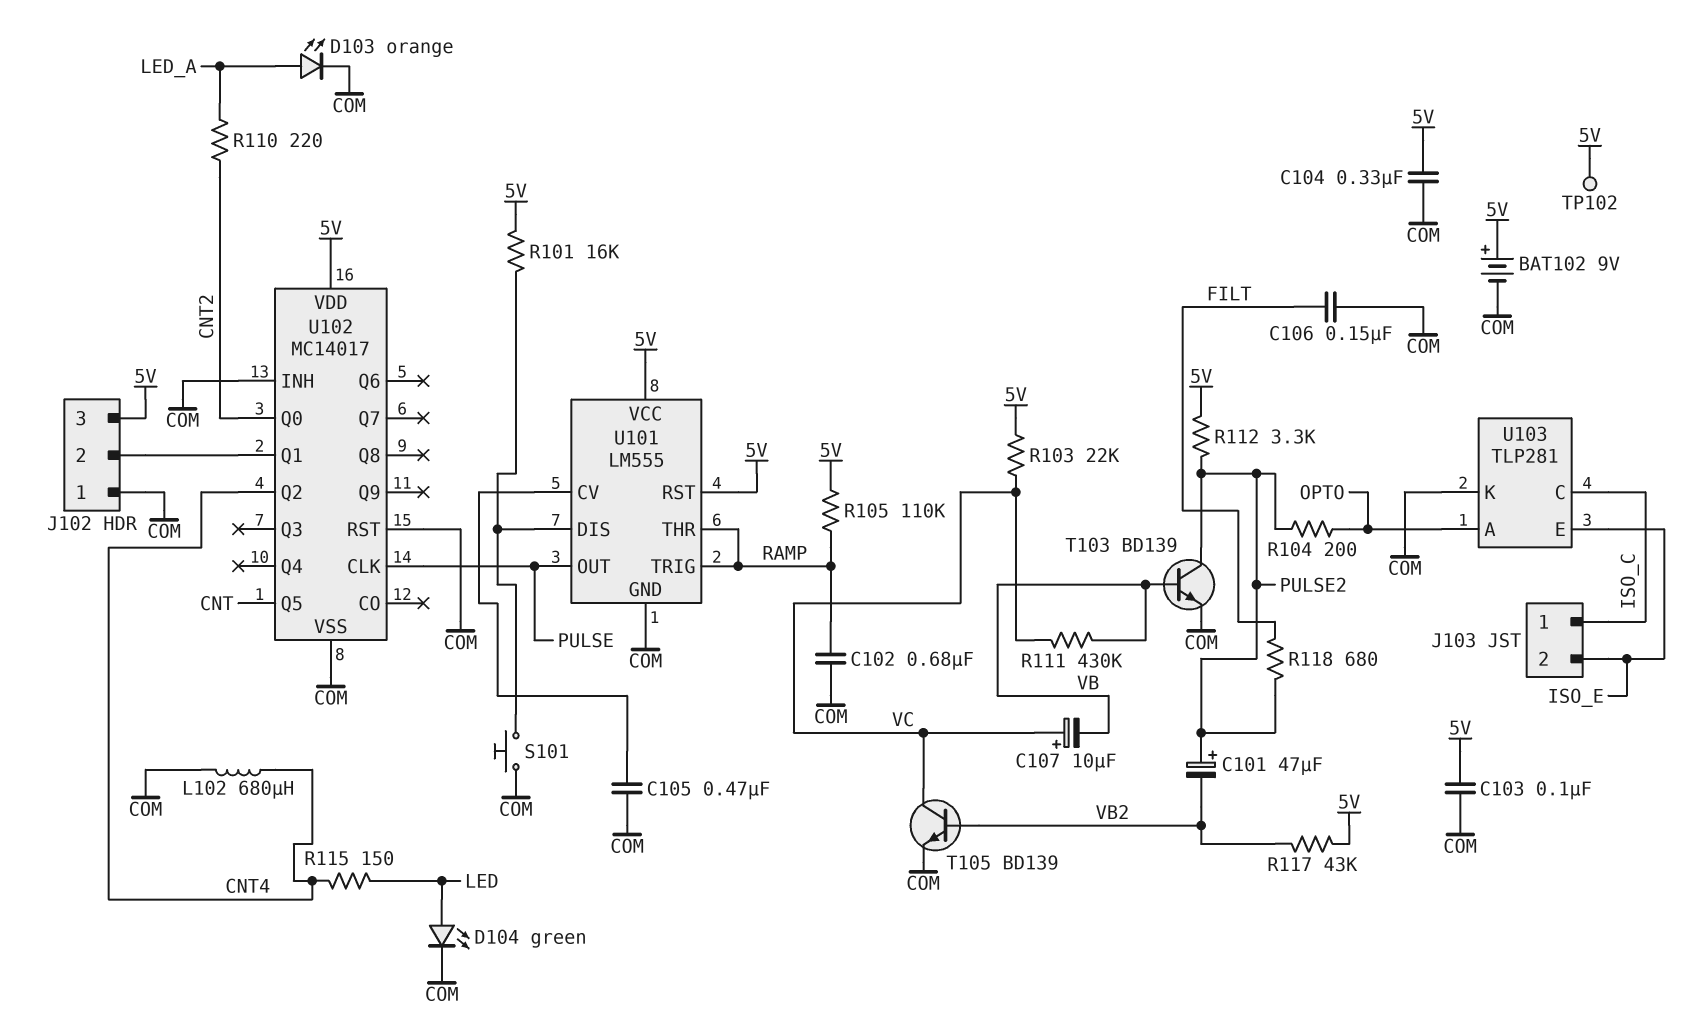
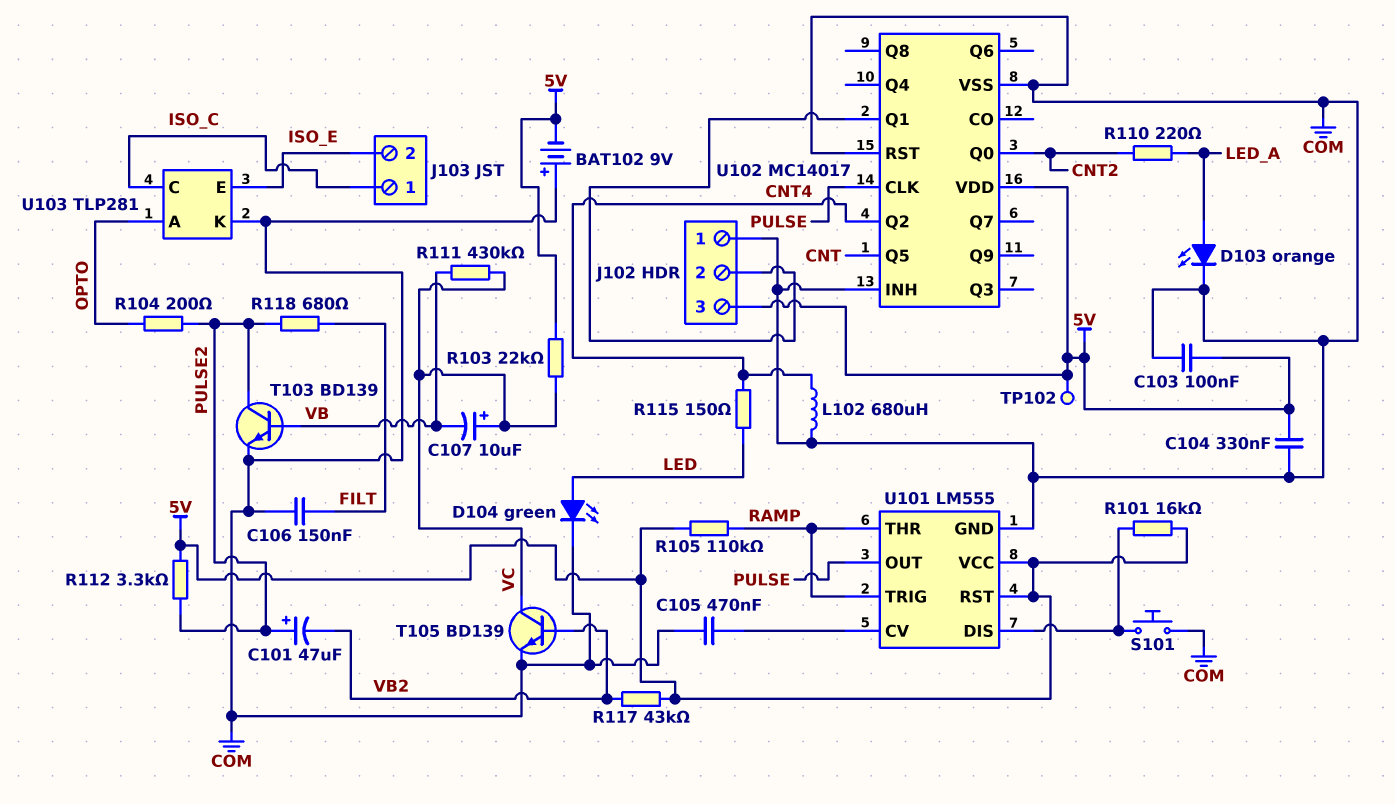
BAT102: 9V (plus 5V, minus COM) -> 9V (plus COM, minus 5V)
C102: 680nF (COM, RAMP) -> none

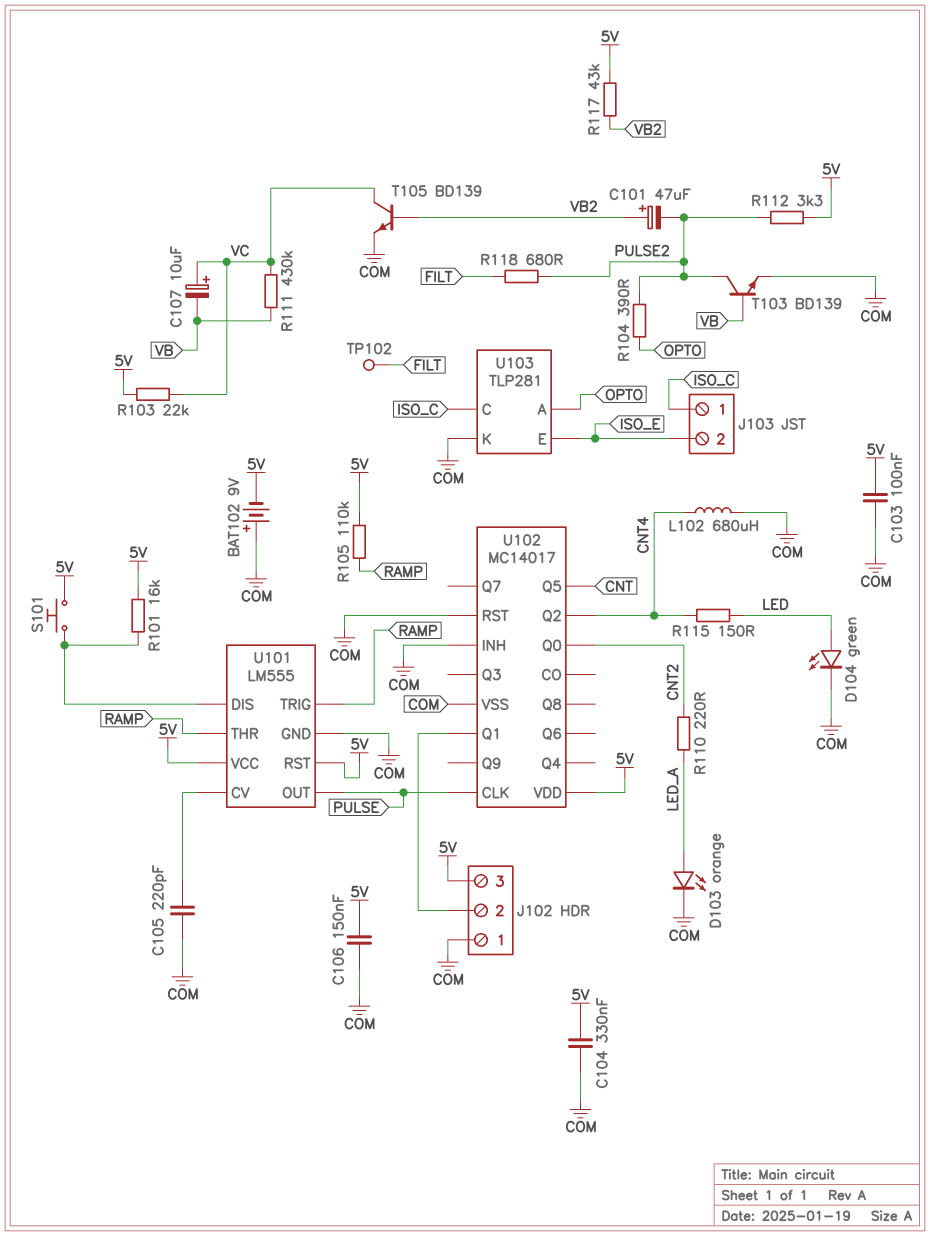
C101: 47uF (plus PULSE2, minus VB2) -> 47uF (plus VB2, minus PULSE2)
C105: 470nF (COM, U101/CV) -> 220pF (COM, U101/CV)
C106: 150nF (COM, FILT) -> 150nF (5V, COM)
R104: 200 (OPTO, PULSE2) -> 390 (OPTO, PULSE2)
S101: button (COM, U101/DIS) -> button (5V, U101/DIS)
TP102: test point (5V) -> test point (FILT)

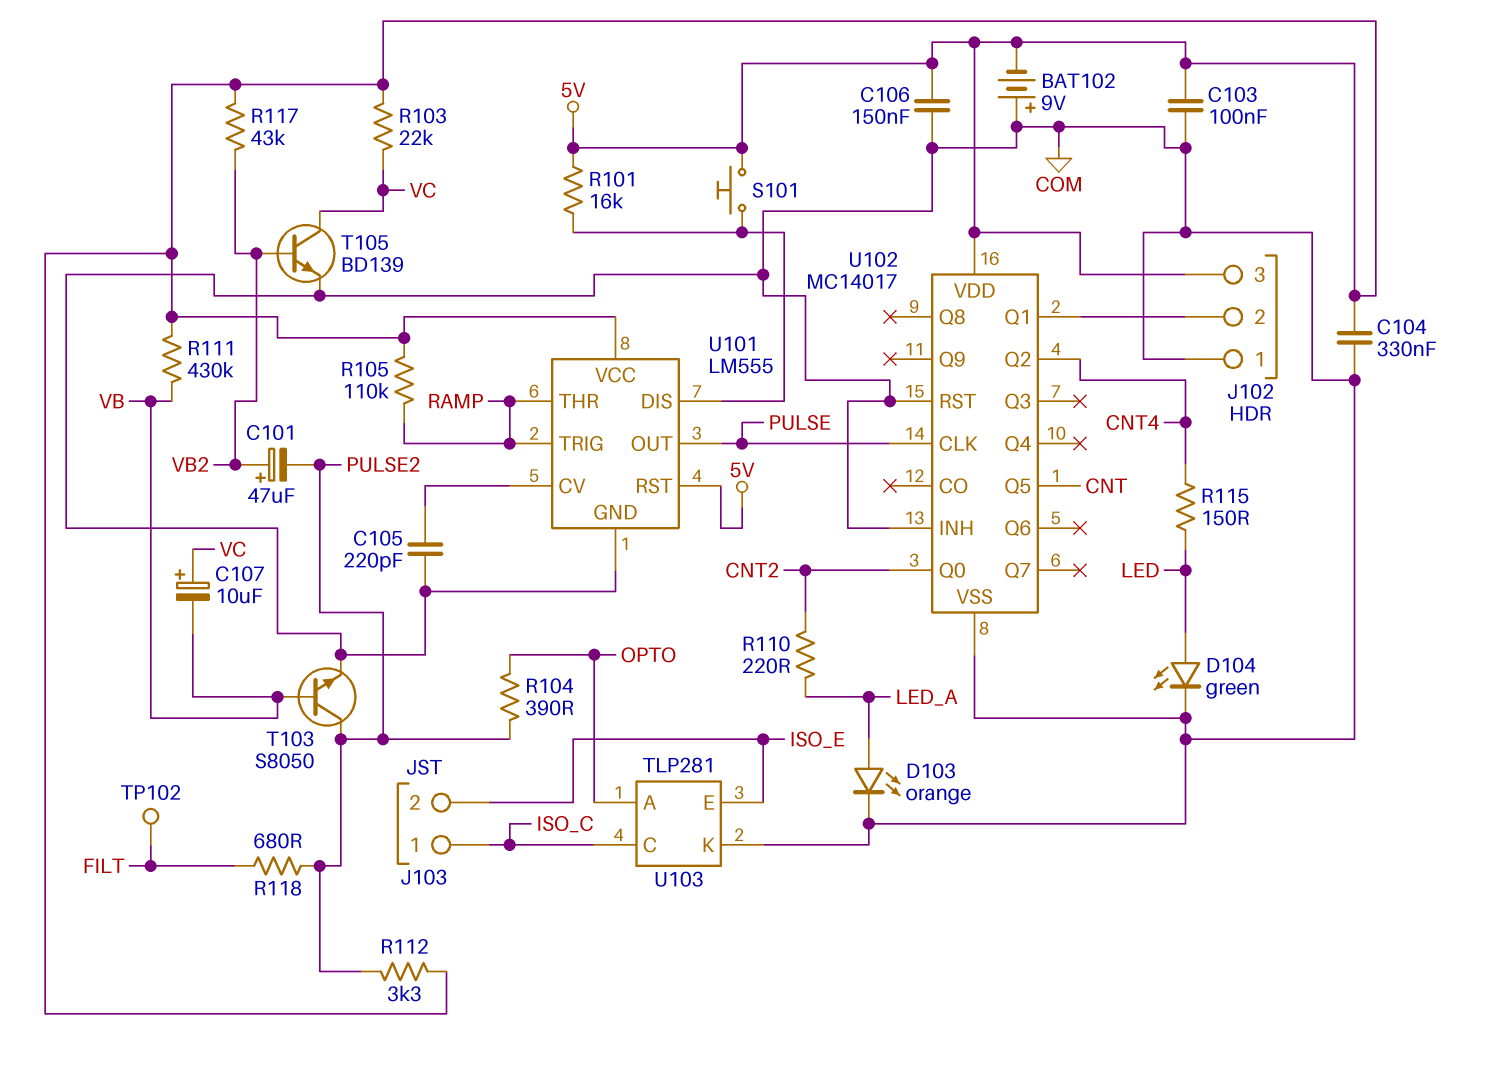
L102: 680uH (CNT4, COM) -> none
R111: 430k (VB, VC) -> 430k (5V, VB)
T103: NPN BD139 (B VB, C PULSE2, E COM) -> NPN S8050 (B VB, C PULSE2, E COM)

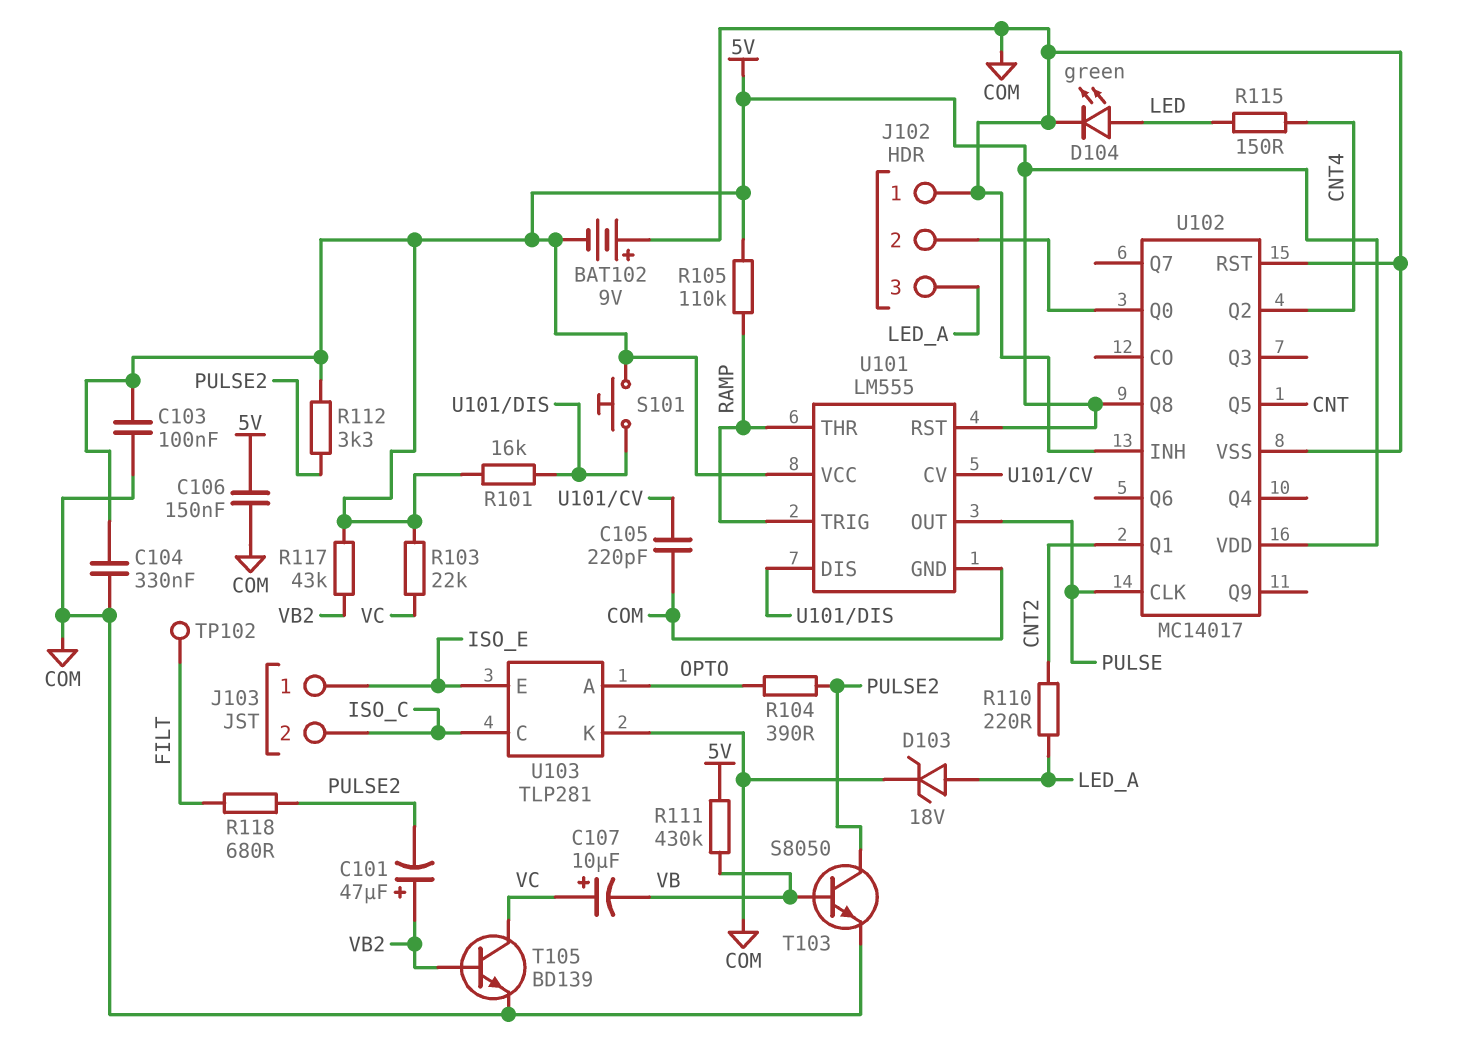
D103: LED orange (A LED_A, K COM) -> zener 18V (A LED_A, K COM)
J102 pin 3: 5V -> LED_A
J103 pin 1: ISO_C -> ISO_E
J103 pin 2: ISO_E -> ISO_C
U102 pin Q0: CNT2 -> J102/2
U102 pin Q1: J102/2 -> CNT2
U102 pin Q8: none -> 5V

